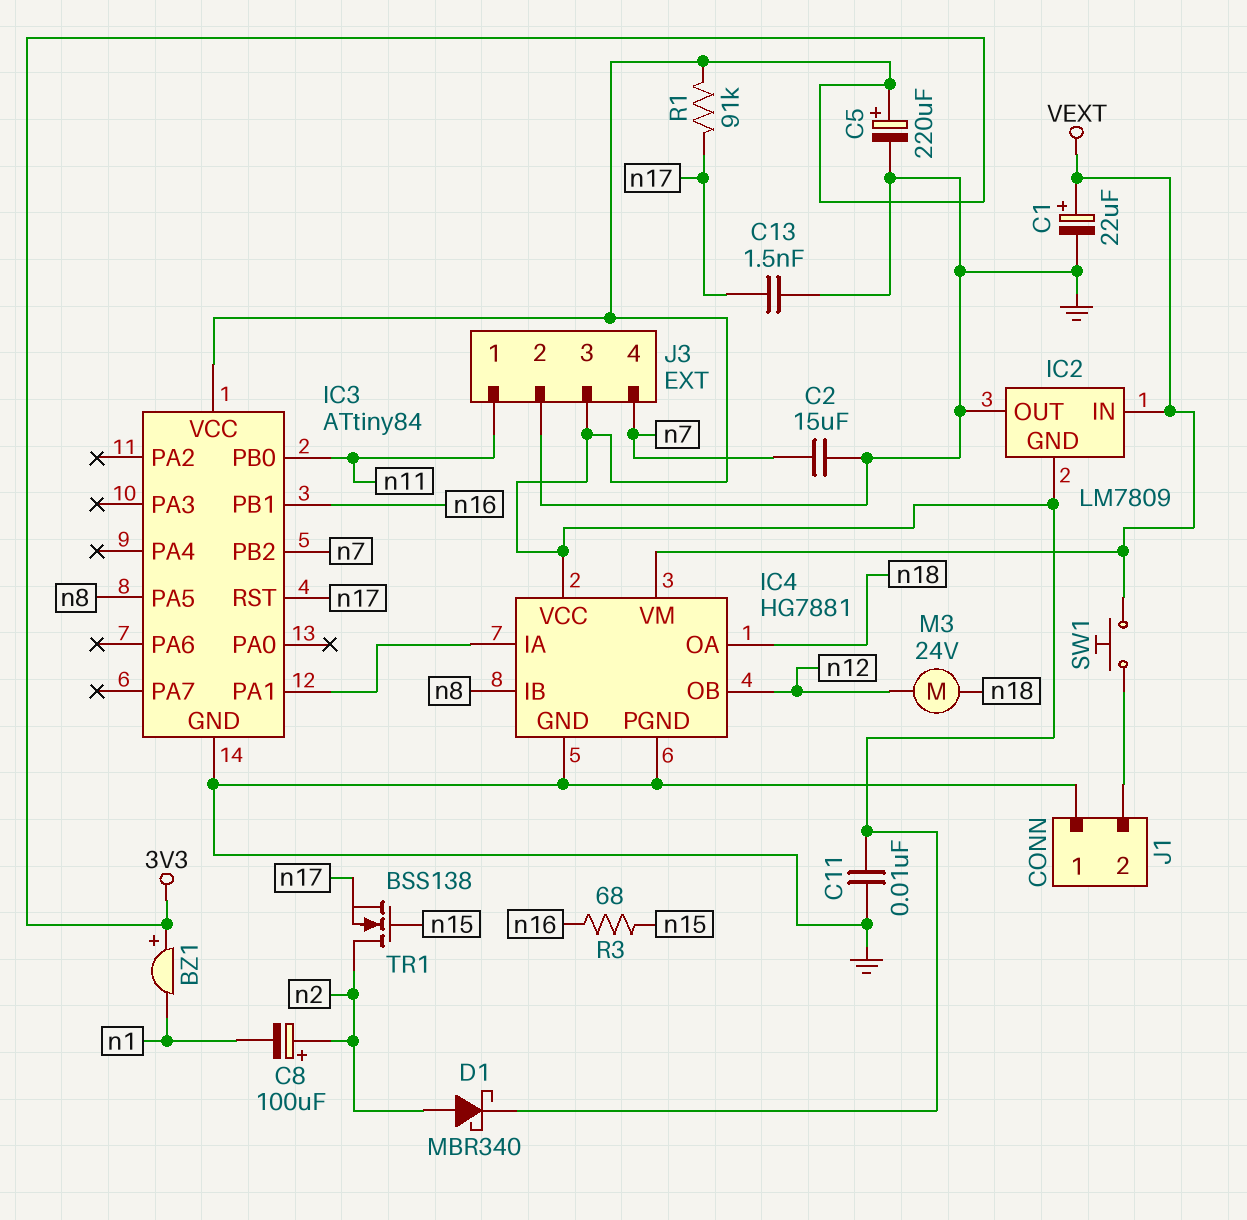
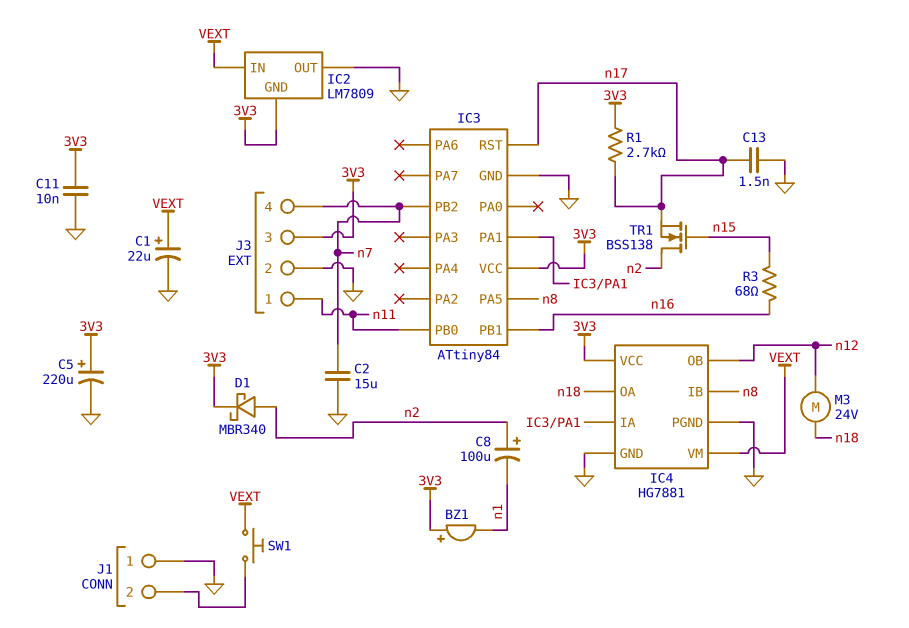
R1: 91k (3V3, n17) -> 2.7k (3V3, n17)

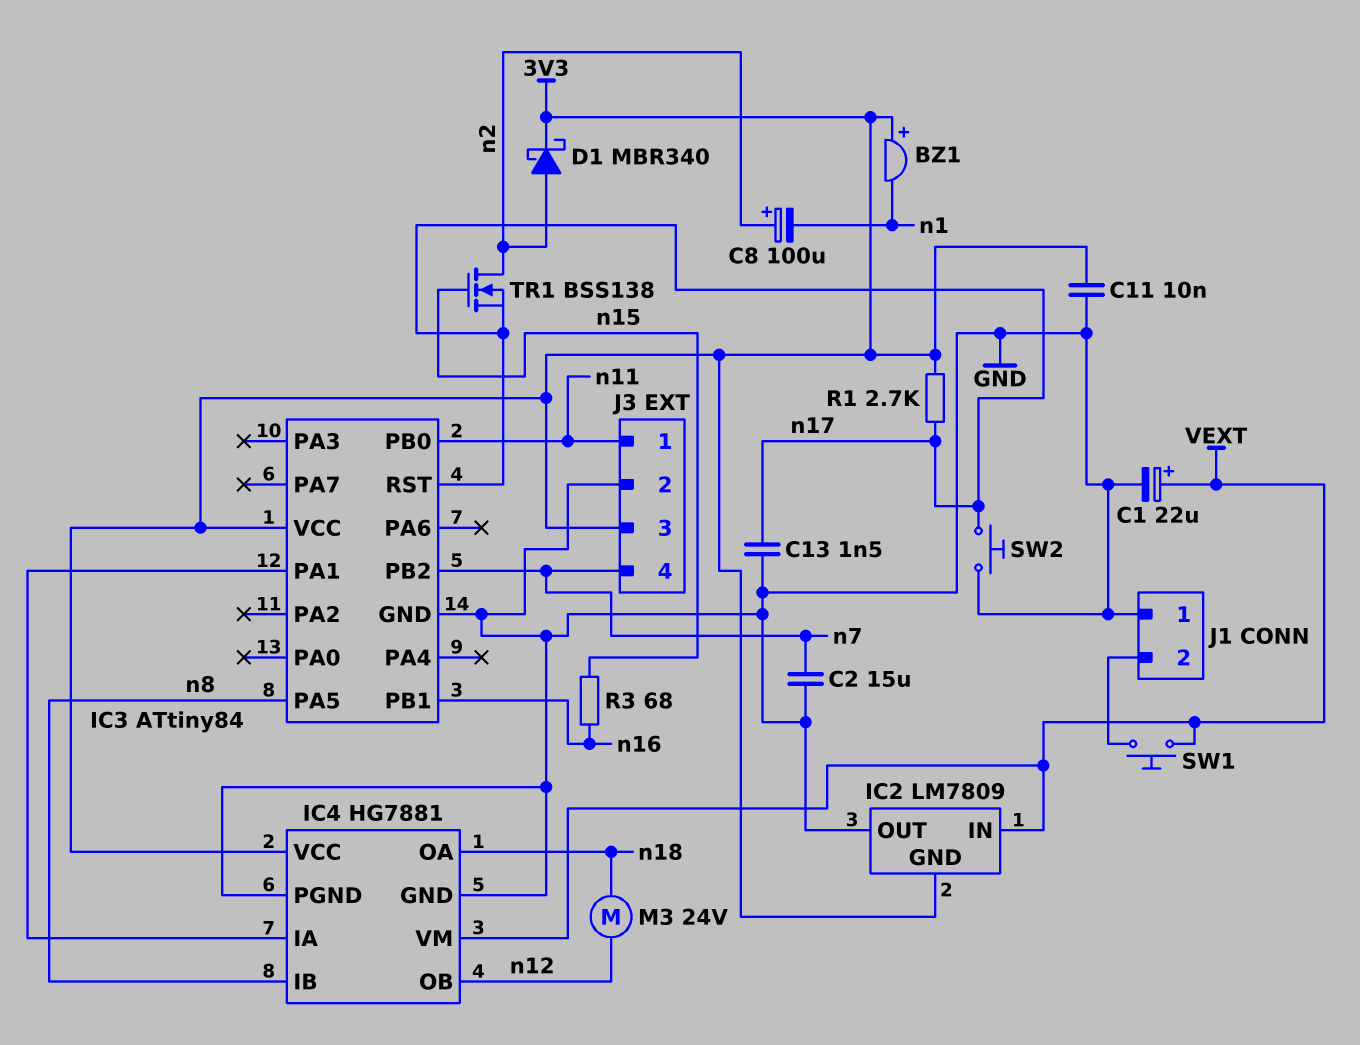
C5: 220uF (plus 3V3, minus GND) -> none
SW2: none -> button (GND, n17)

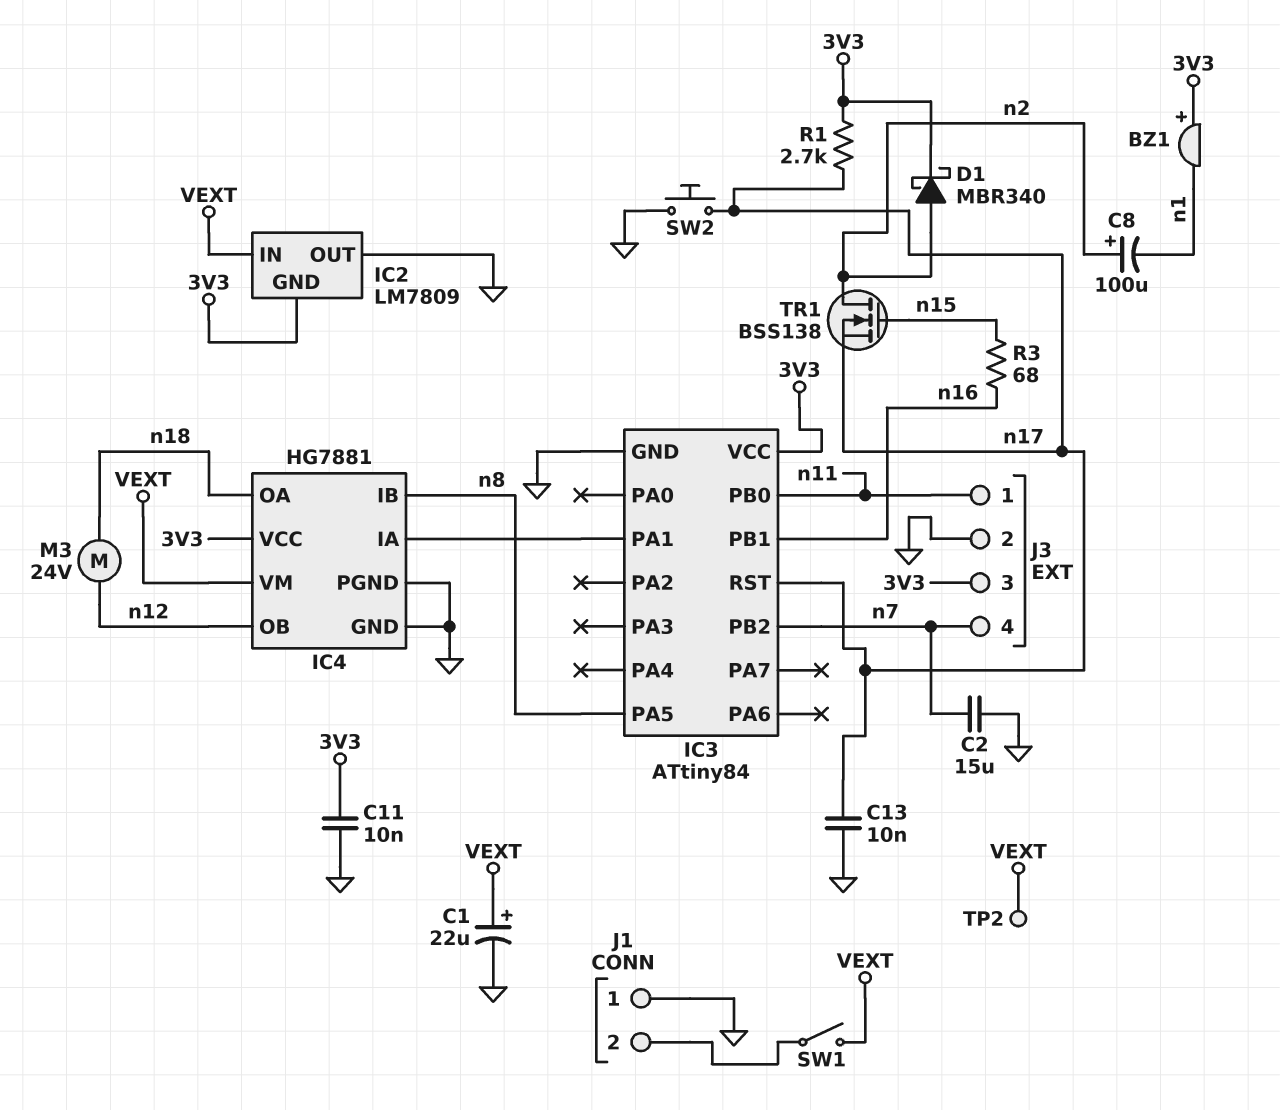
C13: 1.5nF (GND, n17) -> 10nF (GND, n17)
SW1: button (J1/2, VEXT) -> switch (J1/2, VEXT)
TP2: none -> test point (VEXT)

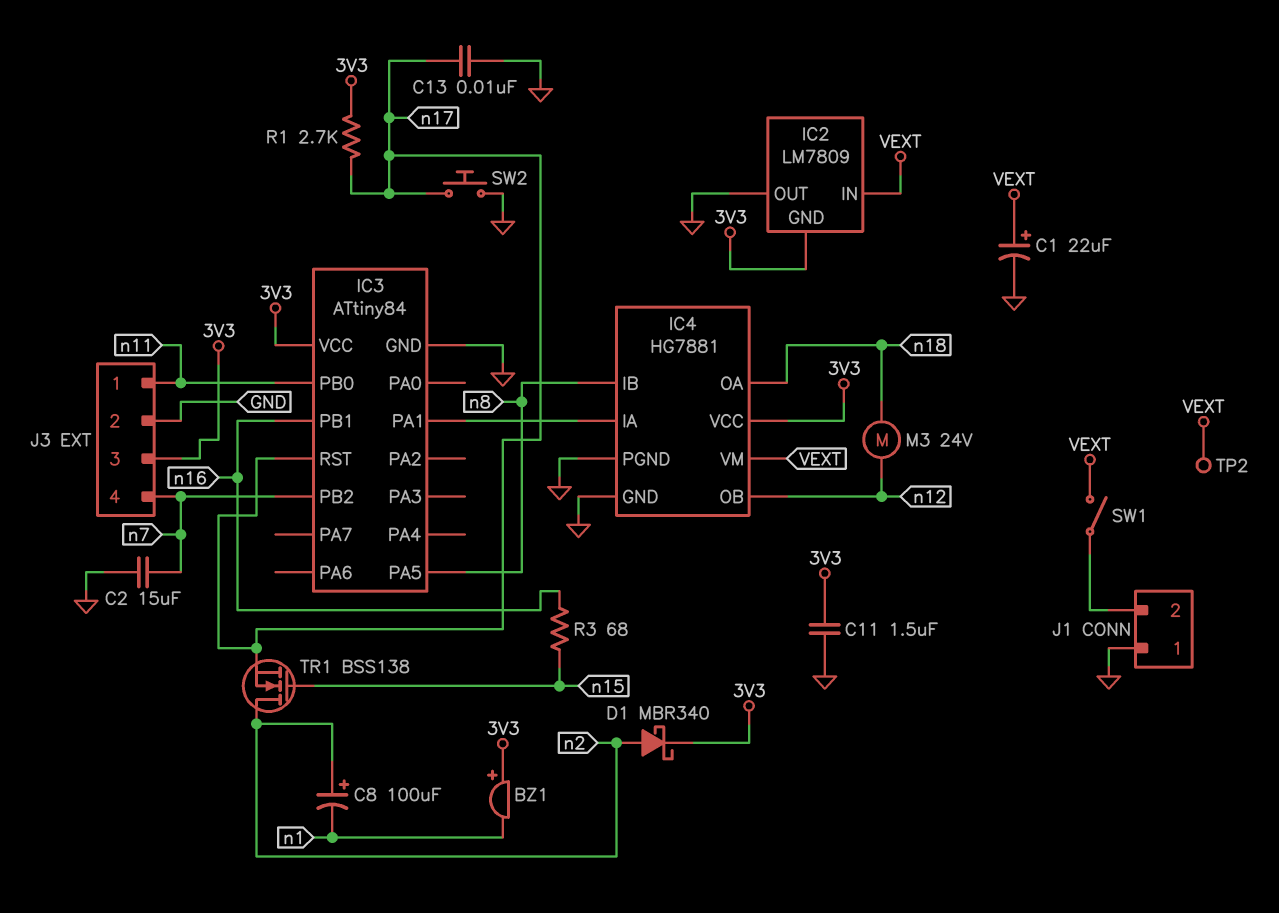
C11: 10nF (3V3, GND) -> 1.5uF (3V3, GND)

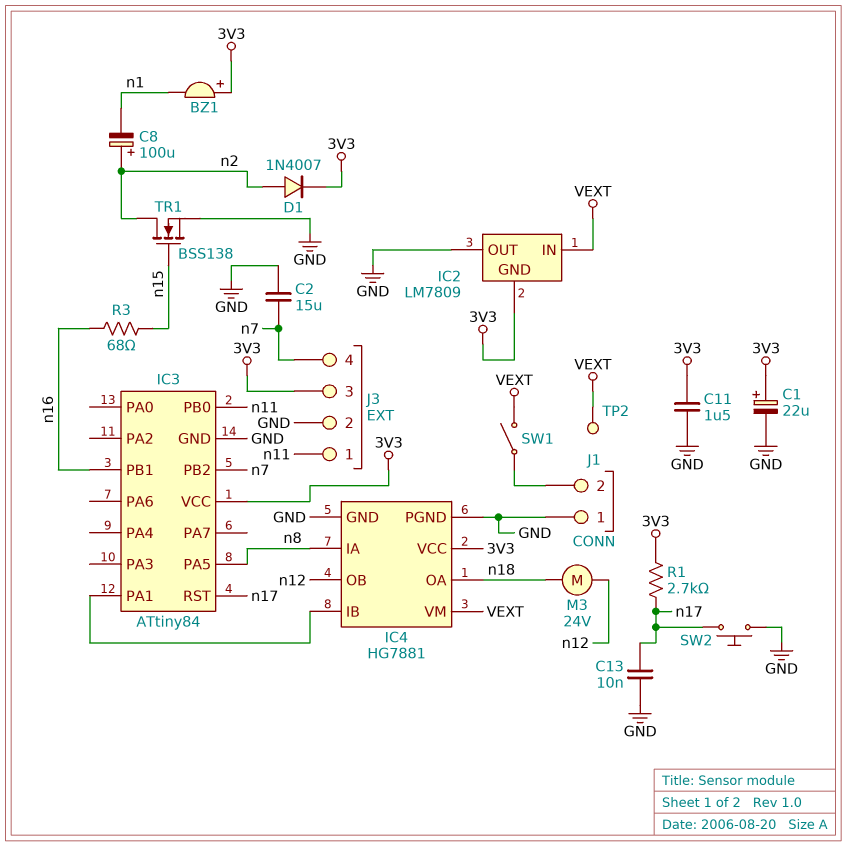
C1: 22uF (plus VEXT, minus GND) -> 22uF (plus 3V3, minus GND)
D1: schottky MBR340 (A n2, K 3V3) -> diode 1N4007 (A n2, K 3V3)
IC4 pin IA: IC3/PA1 -> n8
IC4 pin IB: n8 -> IC3/PA1
TR1: NMOS BSS138 (G n15, D n2, S n17) -> NMOS BSS138 (G n15, D n2, S GND)

